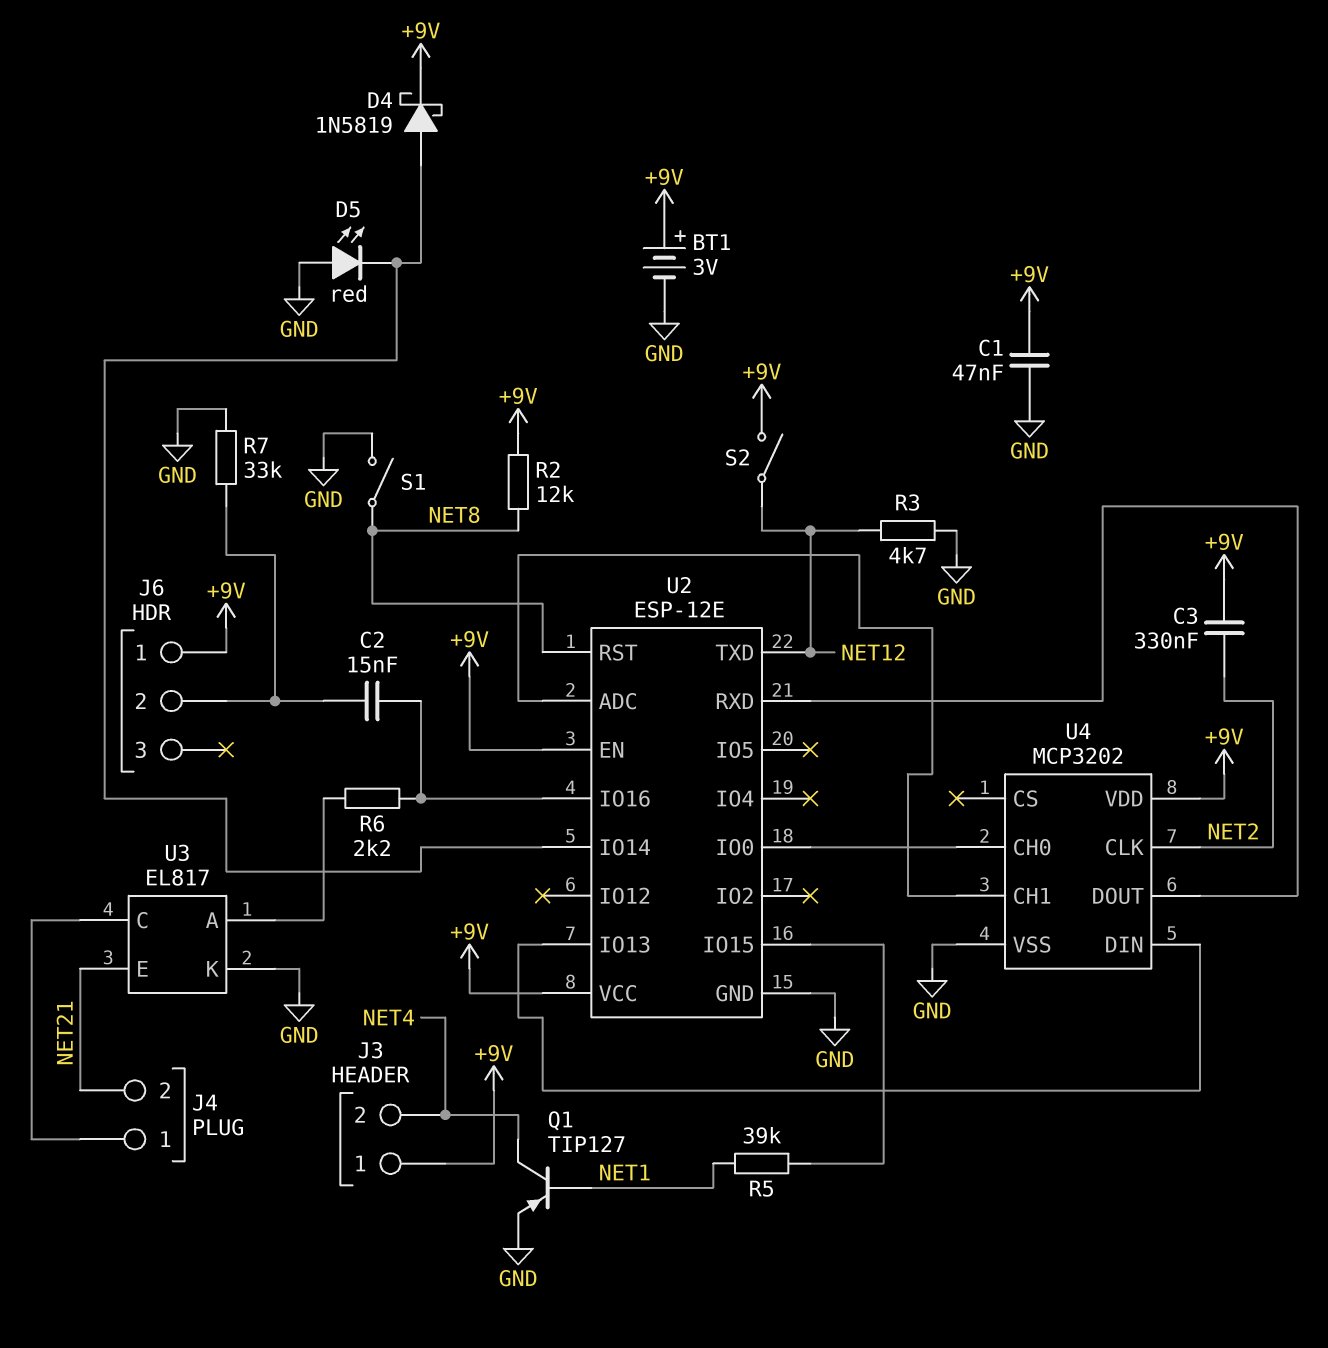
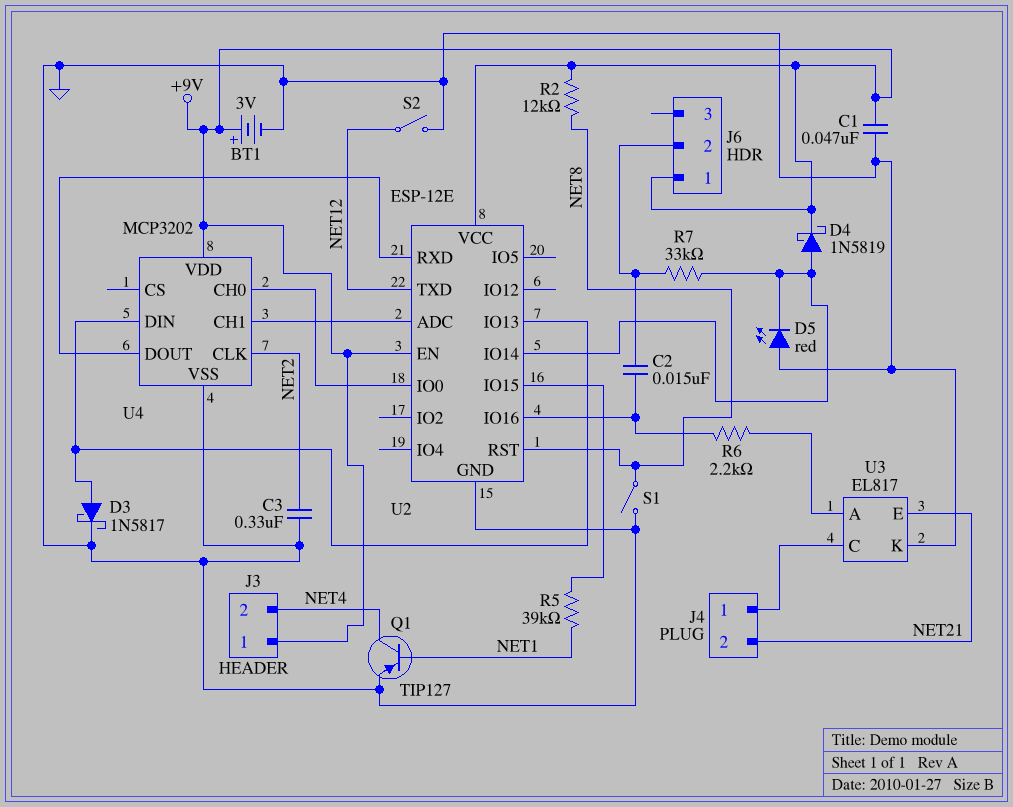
C3: 330nF (+9V, NET2) -> 330nF (GND, NET2)
D3: none -> schottky 1N5817 (A U2/IO13, K GND)
R3: 4.7k (GND, NET12) -> none
R7: 33k (GND, J6/2) -> 33k (J6/2, U2/IO14)
S2: switch (+9V, NET12) -> switch (GND, NET12)

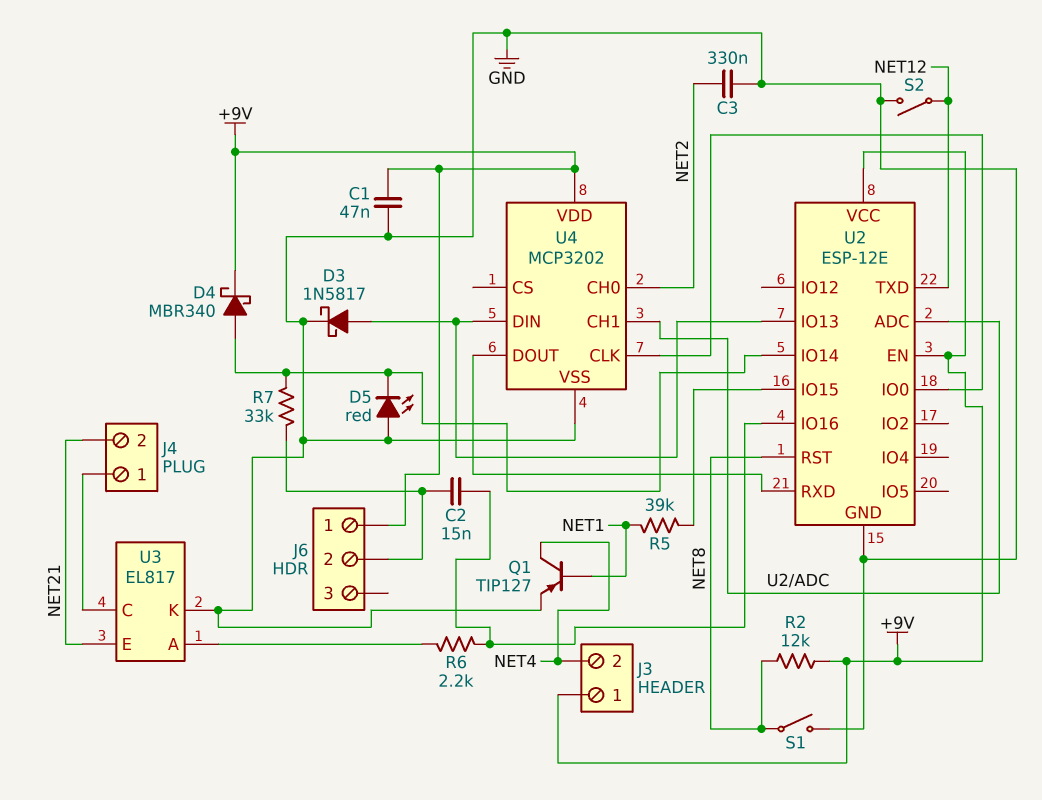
BT1: 3V (plus +9V, minus GND) -> none
D4: schottky 1N5819 (A U2/IO14, K +9V) -> schottky MBR340 (A U2/IO14, K +9V)
U4 pin CH0: U2/IO0 -> NET2
U4 pin CLK: NET2 -> U2/IO0

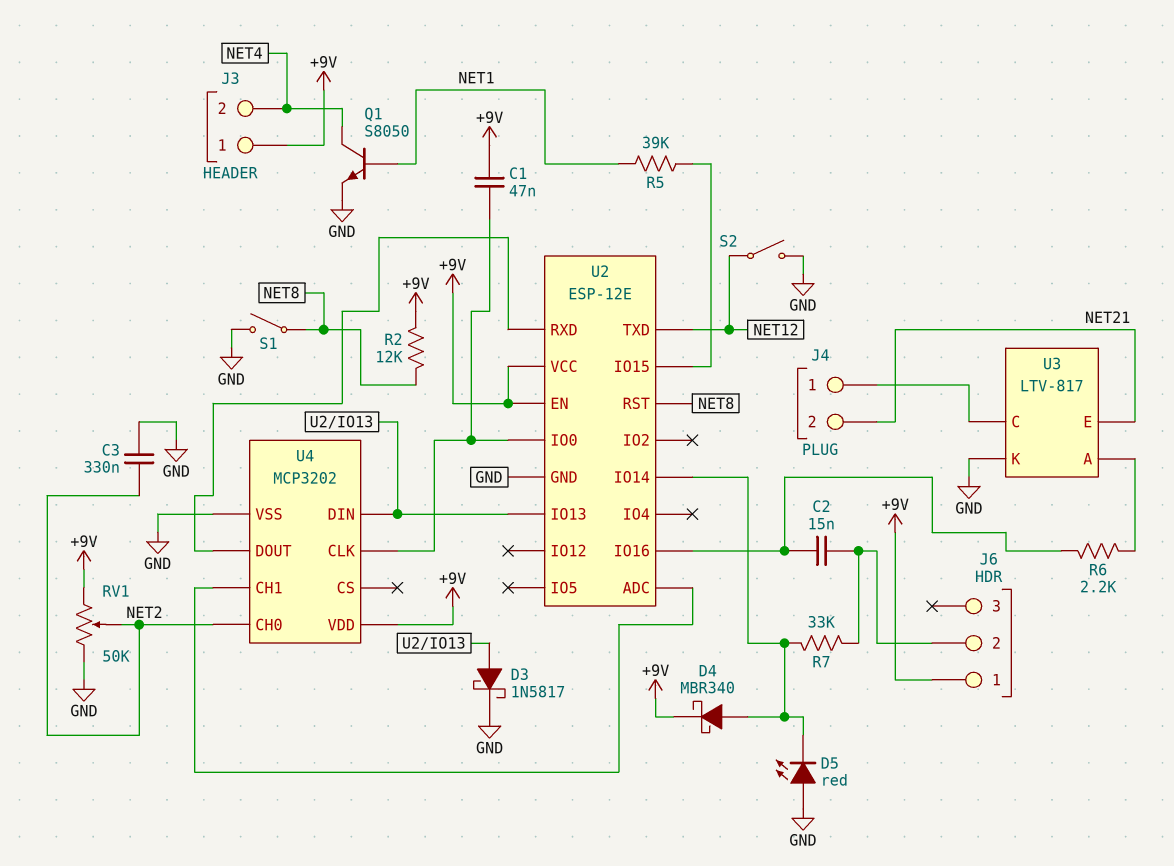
C1: 47nF (+9V, GND) -> 47nF (+9V, U2/IO0)
Q1: PNP TIP127 (B NET1, C NET4, E GND) -> NPN S8050 (B NET1, C NET4, E GND)
RV1: none -> 50k (+9V, GND, wiper NET2)
U3: EL817 -> LTV-817

